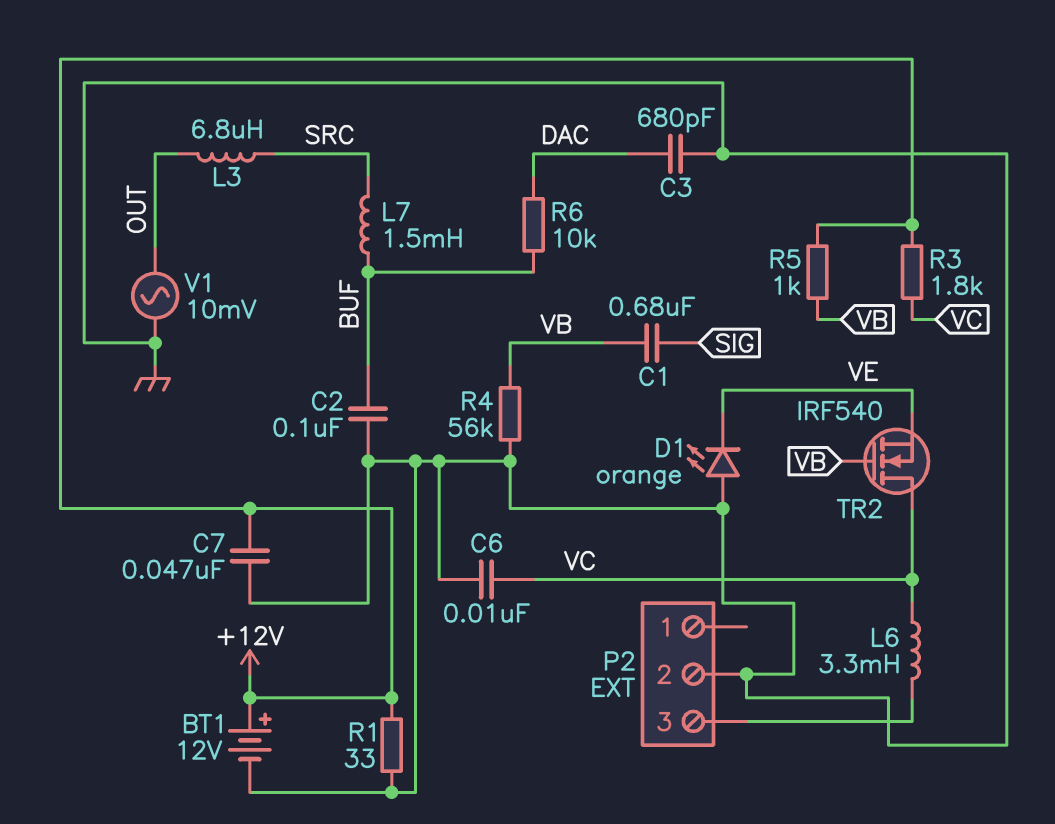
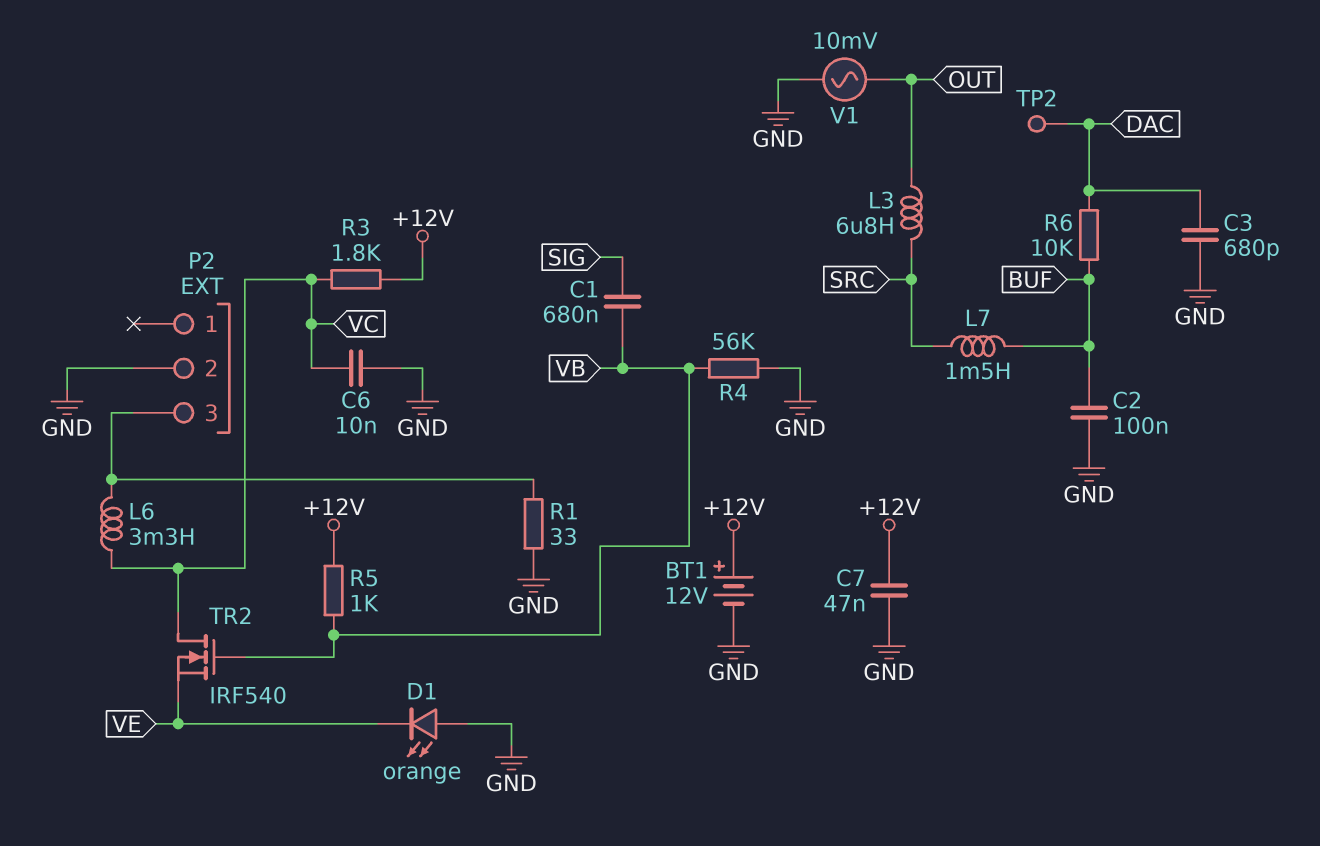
R1: 33 (+12V, GND) -> 33 (GND, P2/3)
TP2: none -> test point (DAC)

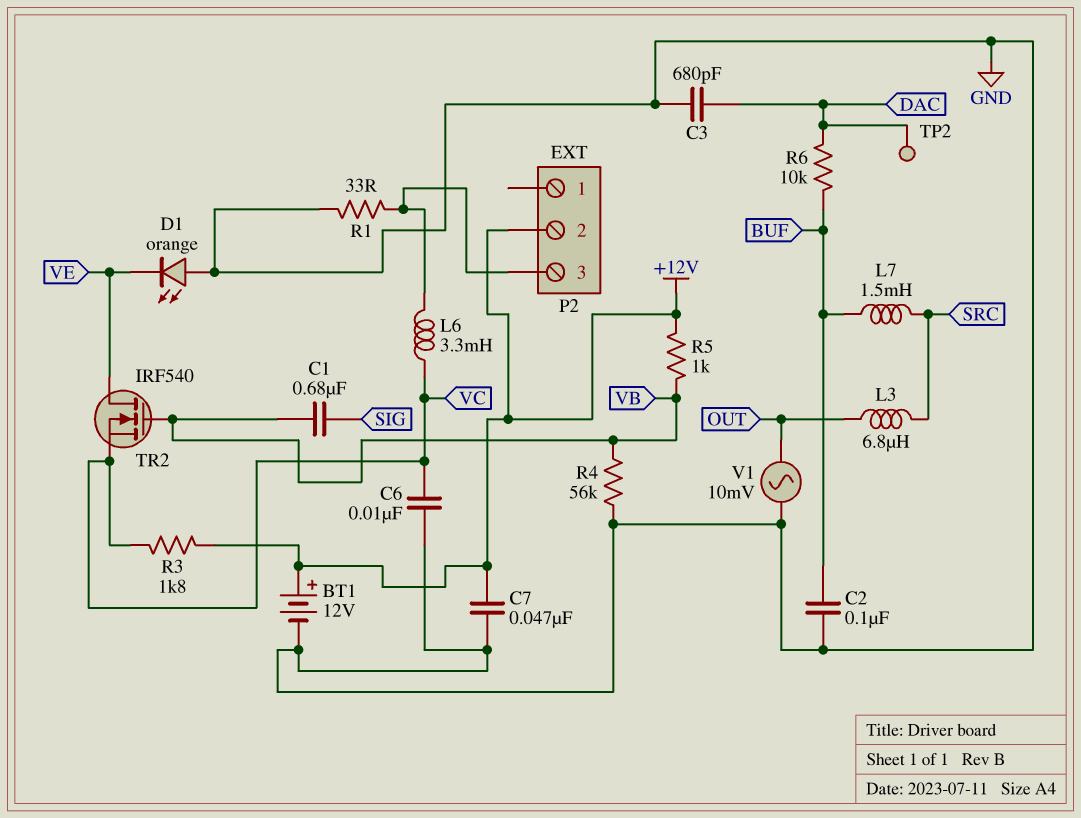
P2 pin 2: GND -> +12V
TR2: NMOS IRF540 (G VB, D VC, S VE) -> NMOS IRF540 (G VB, D VE, S VC)

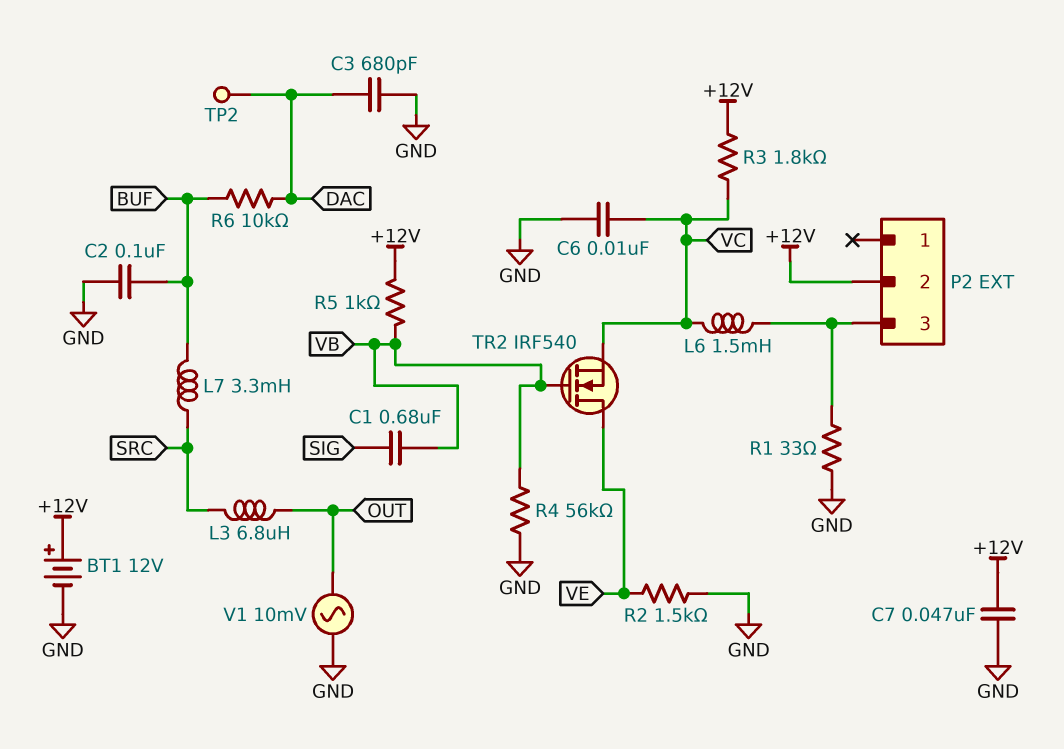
D1: LED orange (A GND, K VE) -> none
L6: 3.3mH (P2/3, VC) -> 1.5mH (P2/3, VC)
L7: 1.5mH (BUF, SRC) -> 3.3mH (BUF, SRC)
R2: none -> 1.5k (GND, VE)

